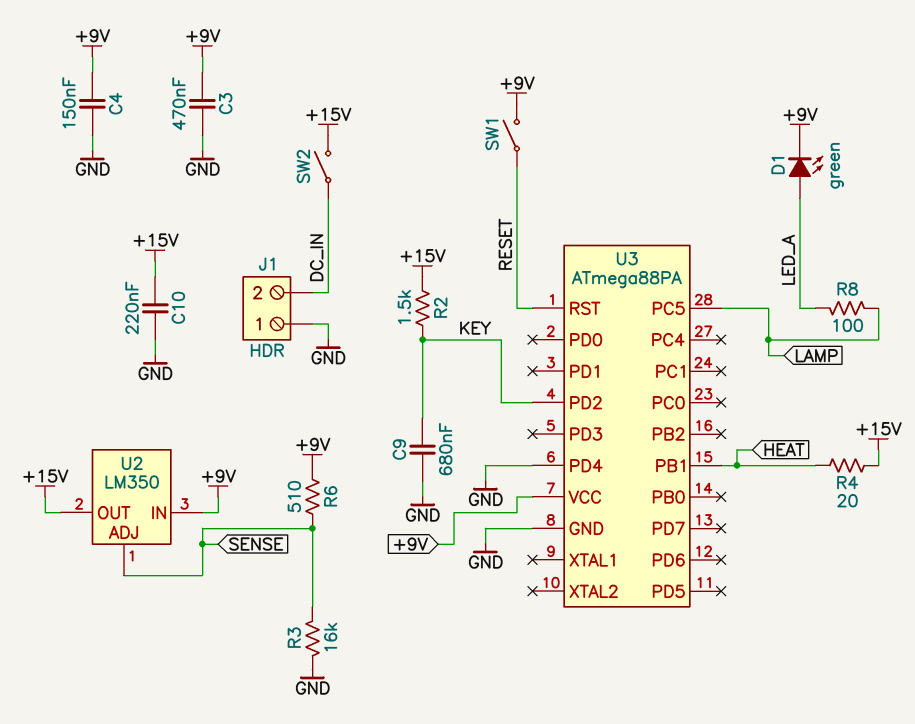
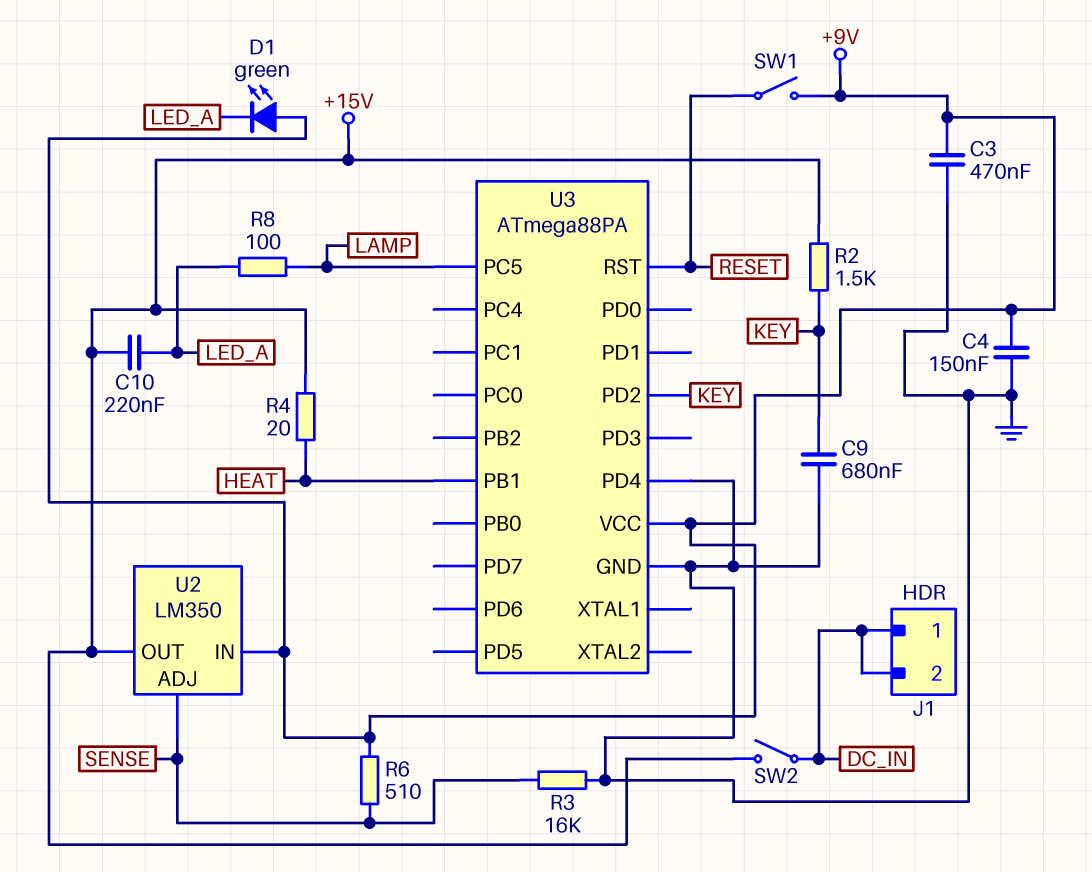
C10: 220nF (+15V, GND) -> 220nF (+15V, LED_A)
D1: LED green (A LED_A, K +9V) -> LED green (A +9V, K LED_A)
J1 pin 1: GND -> DC_IN

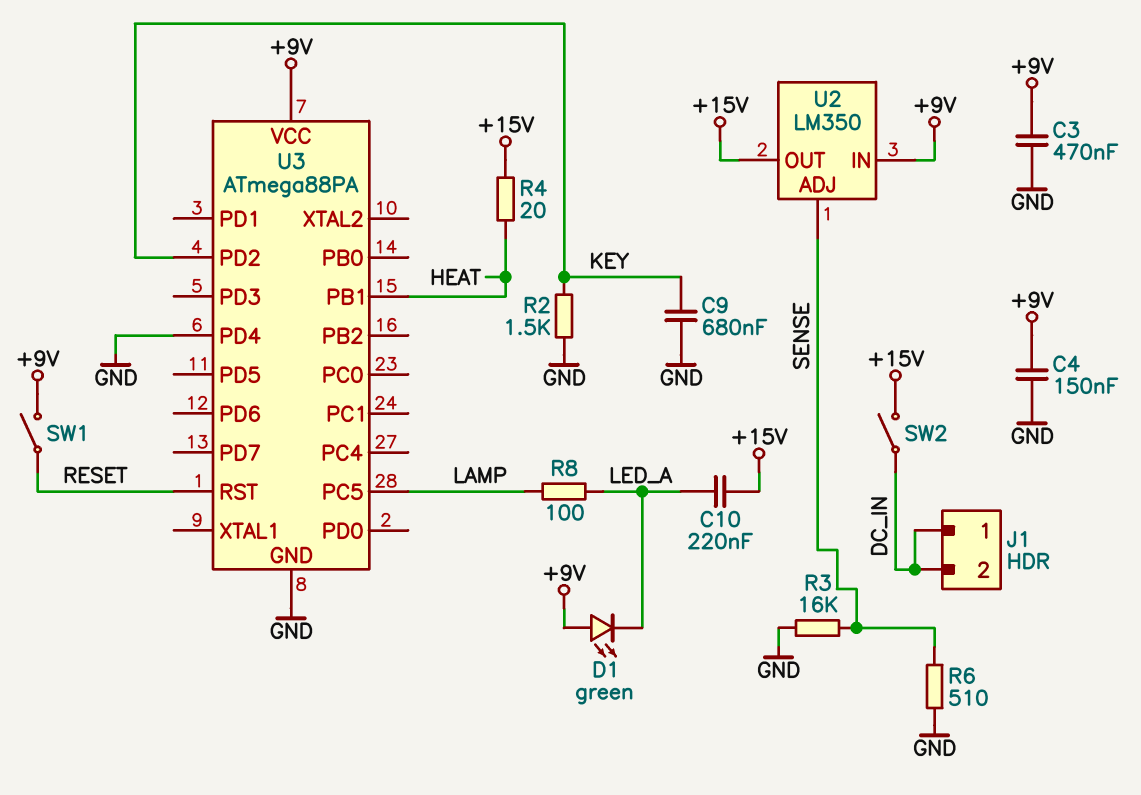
R2: 1.5k (+15V, KEY) -> 1.5k (GND, KEY)
R6: 510 (+9V, SENSE) -> 510 (GND, SENSE)

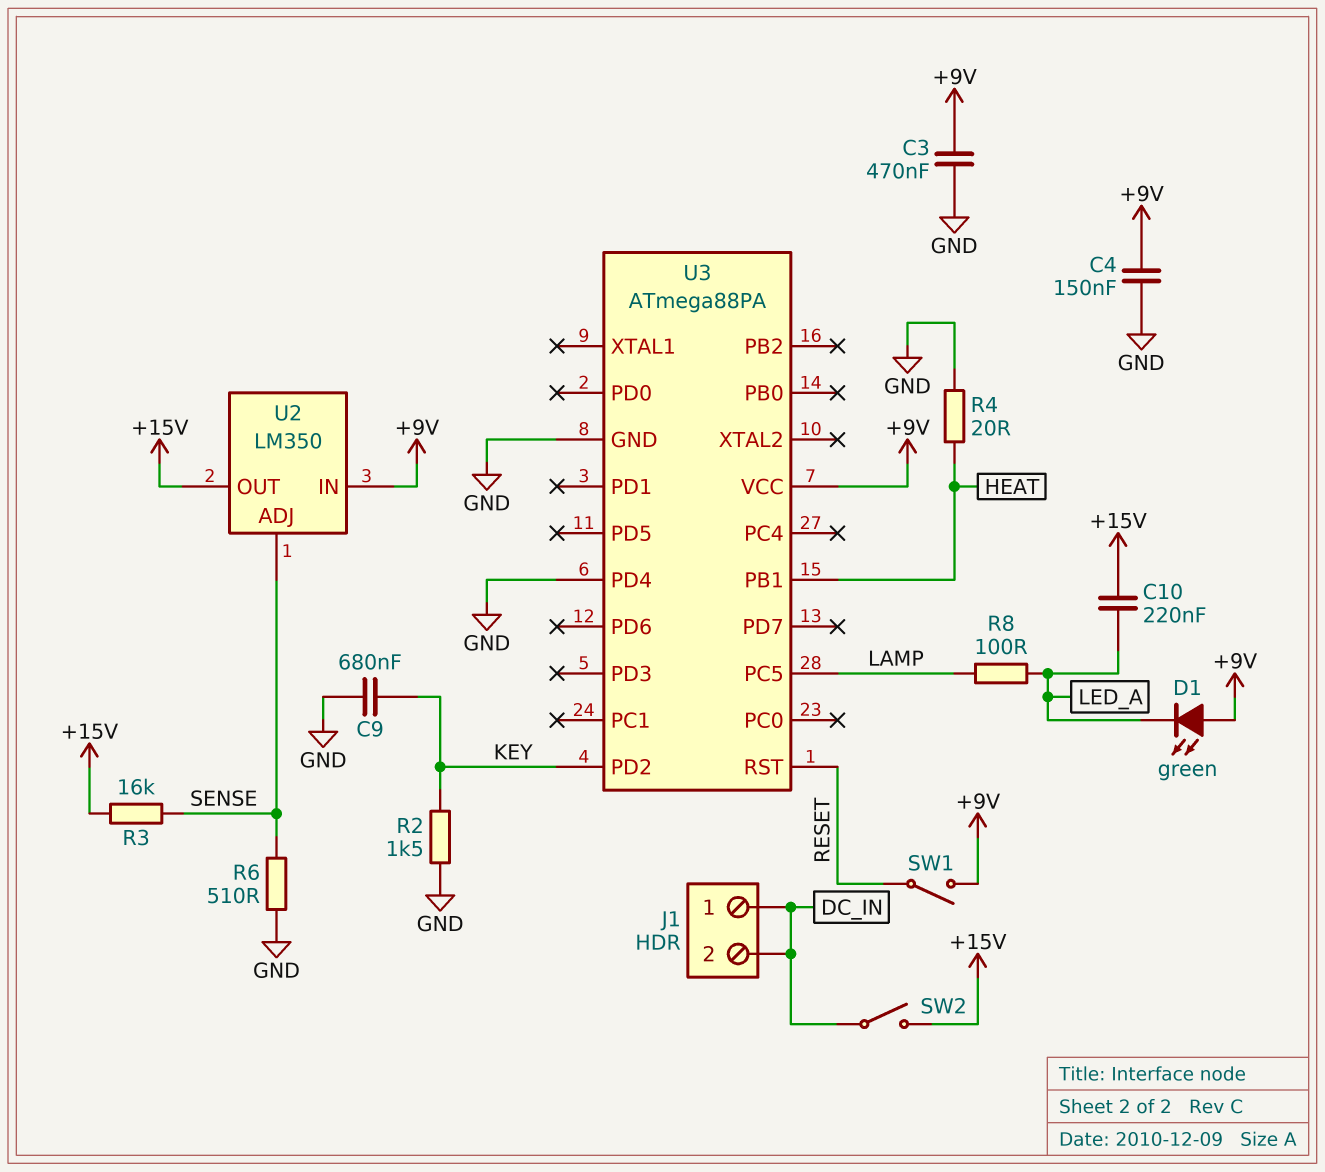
R3: 16k (GND, SENSE) -> 16k (+15V, SENSE)
R4: 20 (+15V, HEAT) -> 20 (GND, HEAT)

